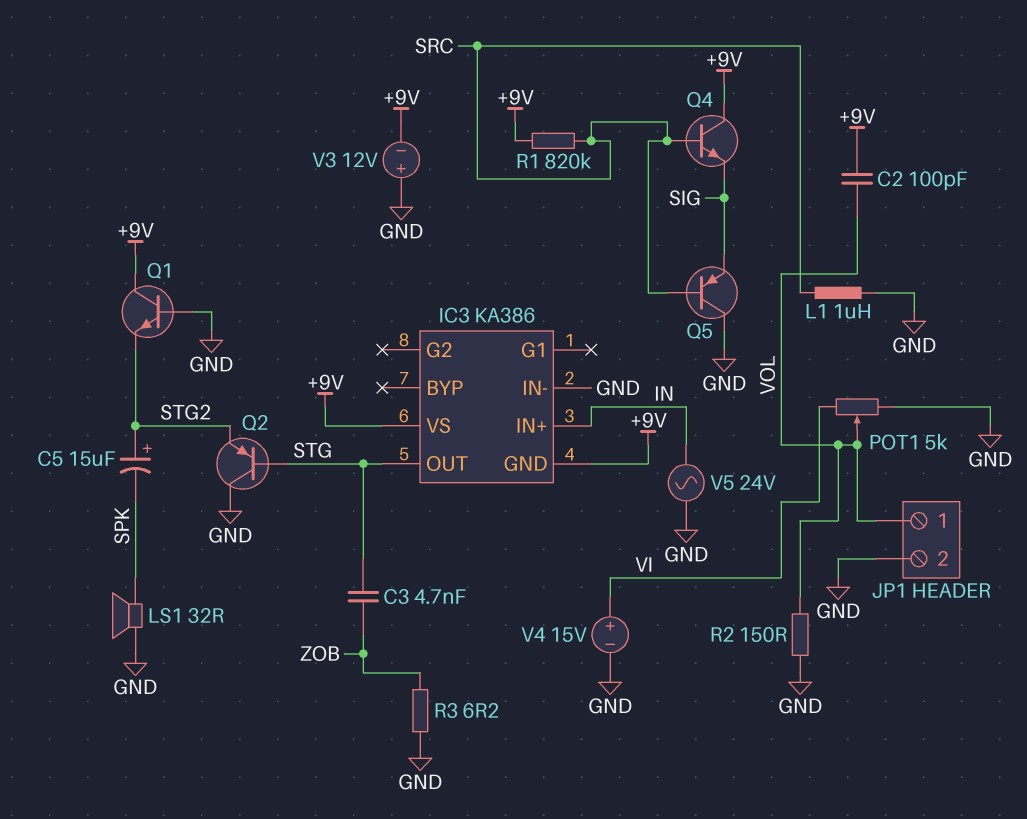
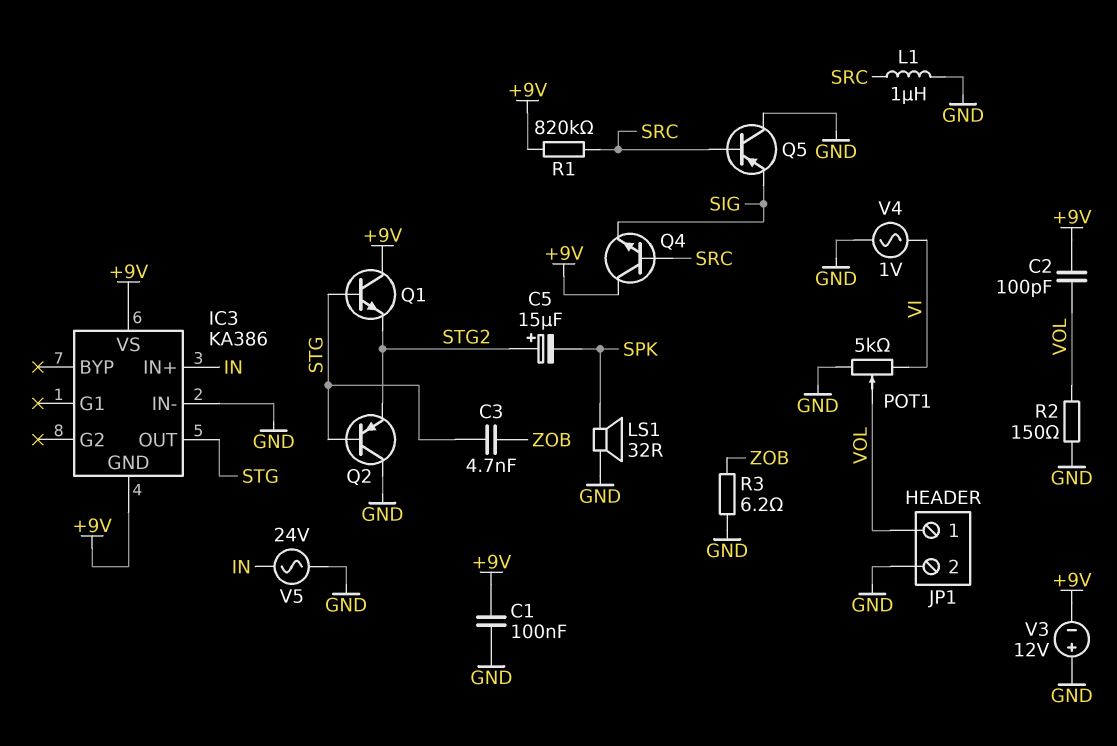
C1: none -> 100nF (+9V, GND)
Q1: NPN (B GND, C +9V, E STG2) -> NPN (B STG, C +9V, E STG2)
V4: 15V (plus VI, minus GND) -> AC 1V (GND, VI)

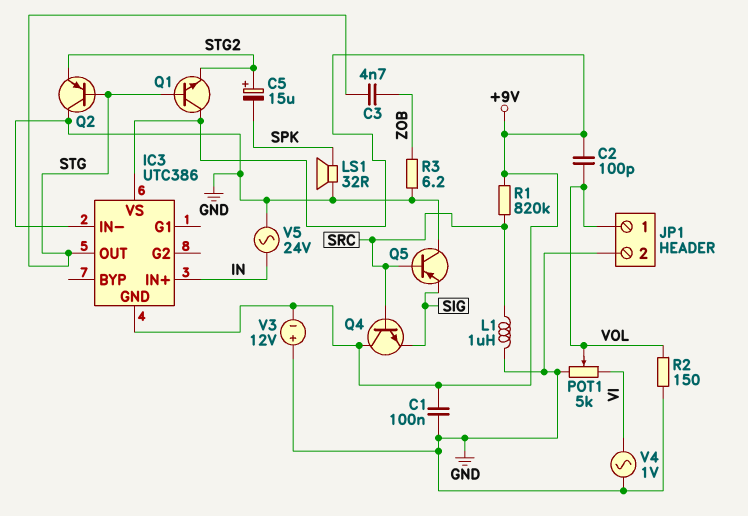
IC3: KA386 -> UTC386

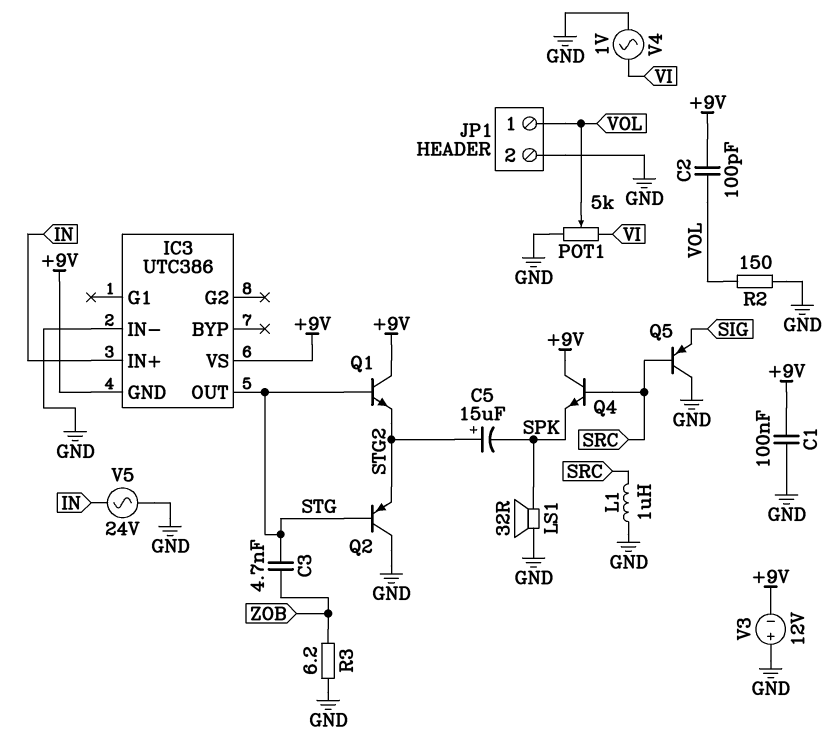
Q4: NPN (B SRC, C +9V, E SIG) -> NPN (B SRC, C +9V, E SPK)
R1: 820k (+9V, SRC) -> none

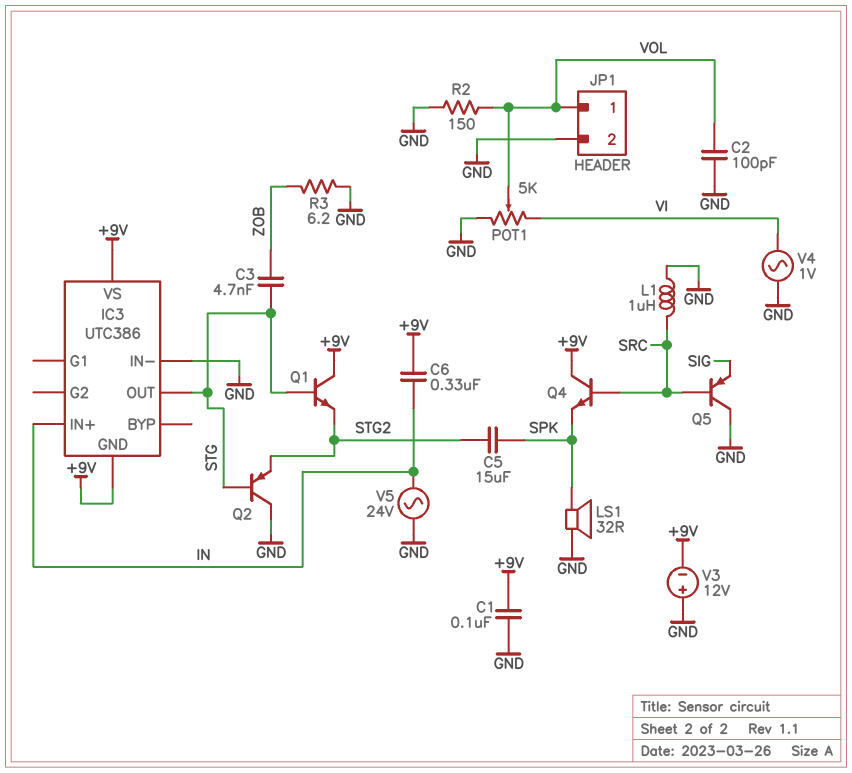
C2: 100pF (+9V, VOL) -> 100pF (GND, VOL)
C5: 15uF (plus STG2, minus SPK) -> 15uF (SPK, STG2)
C6: none -> 330nF (+9V, IN)

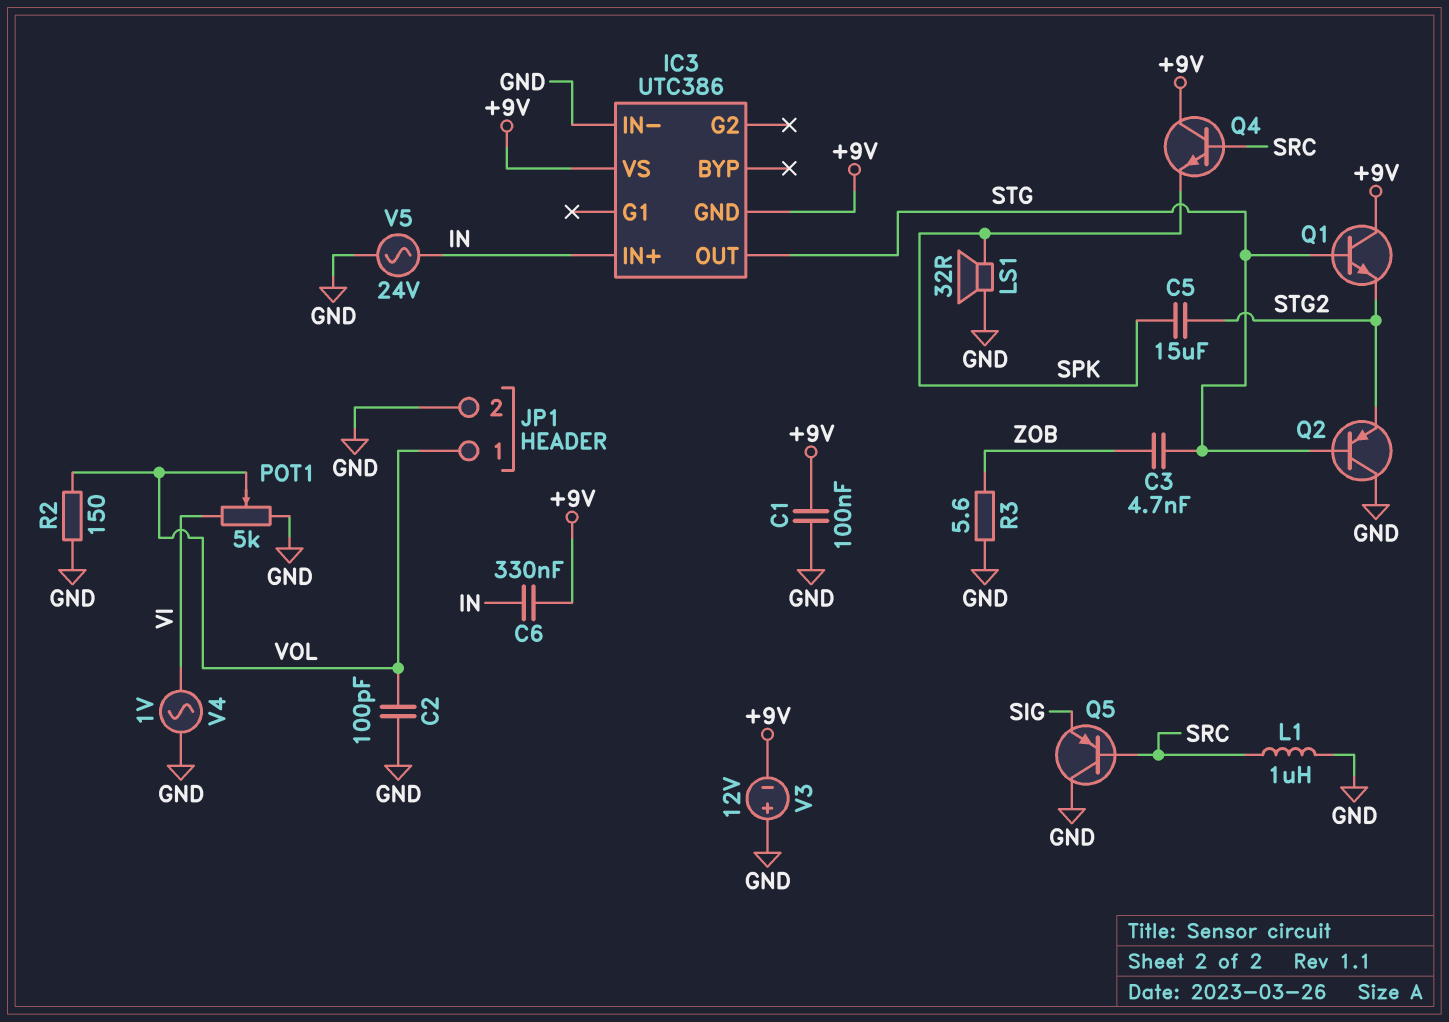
R3: 6.2 (GND, ZOB) -> 5.6 (GND, ZOB)

